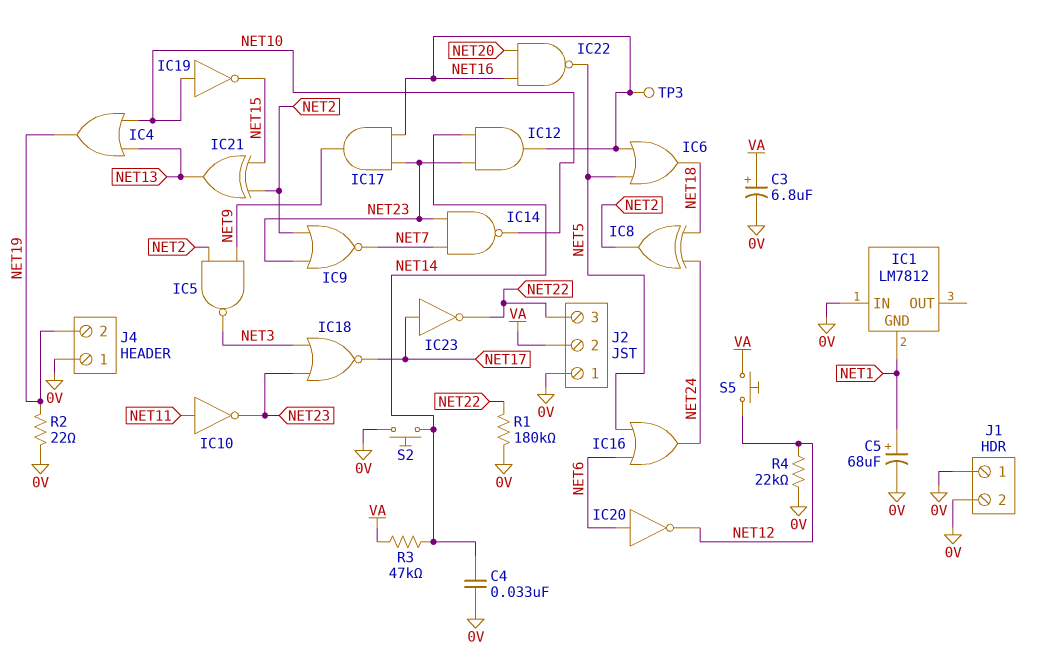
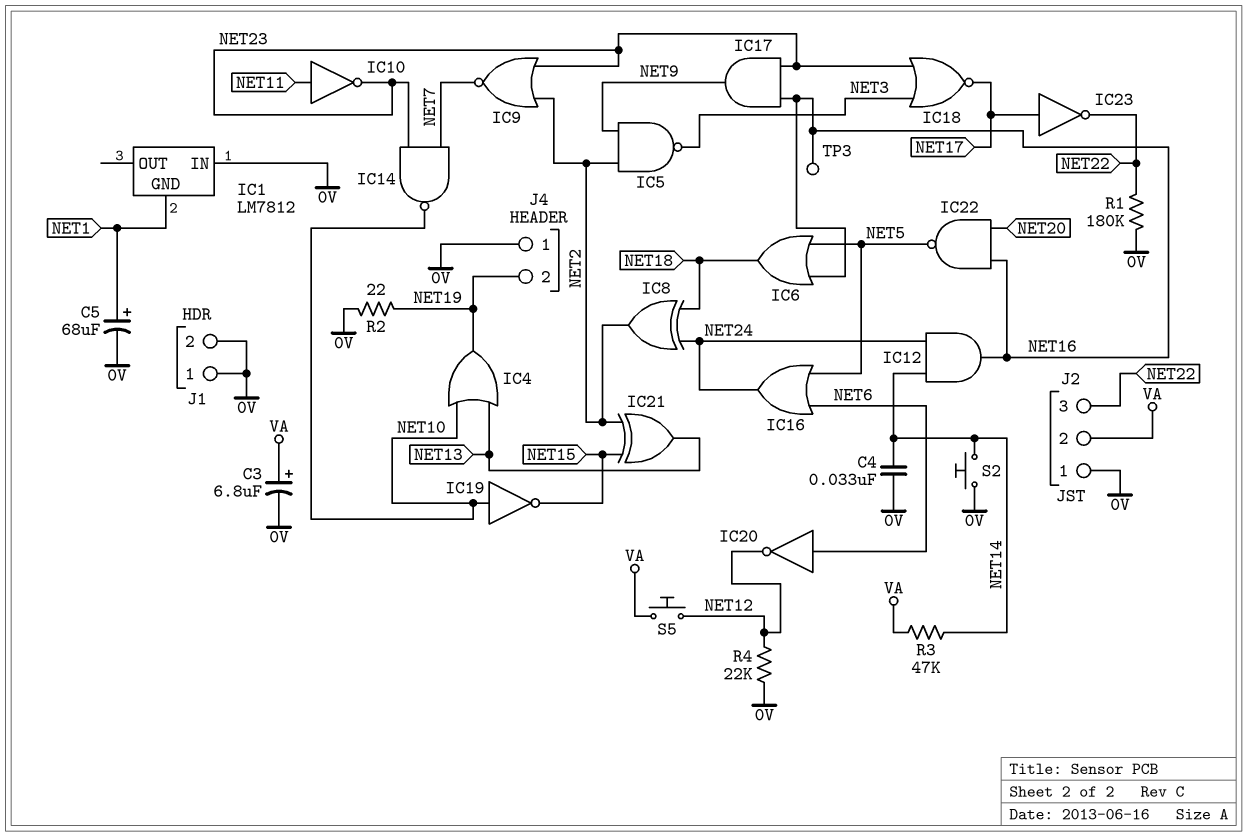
IC12: AND (in NET14, in NET23, out NET16) -> AND (in NET14, in NET24, out NET16)

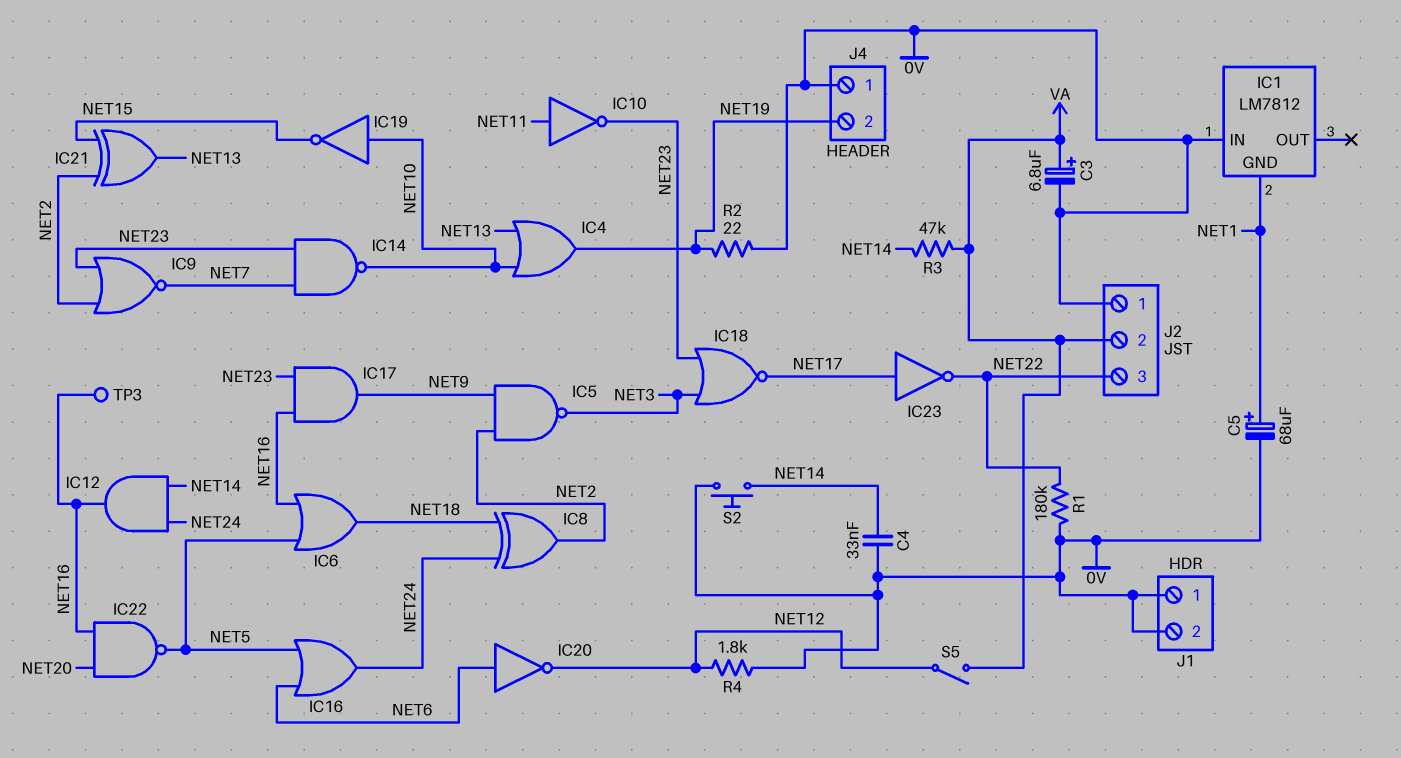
R4: 22k (0V, NET12) -> 1.8k (0V, NET12)
S5: button (NET12, VA) -> switch (NET12, VA)

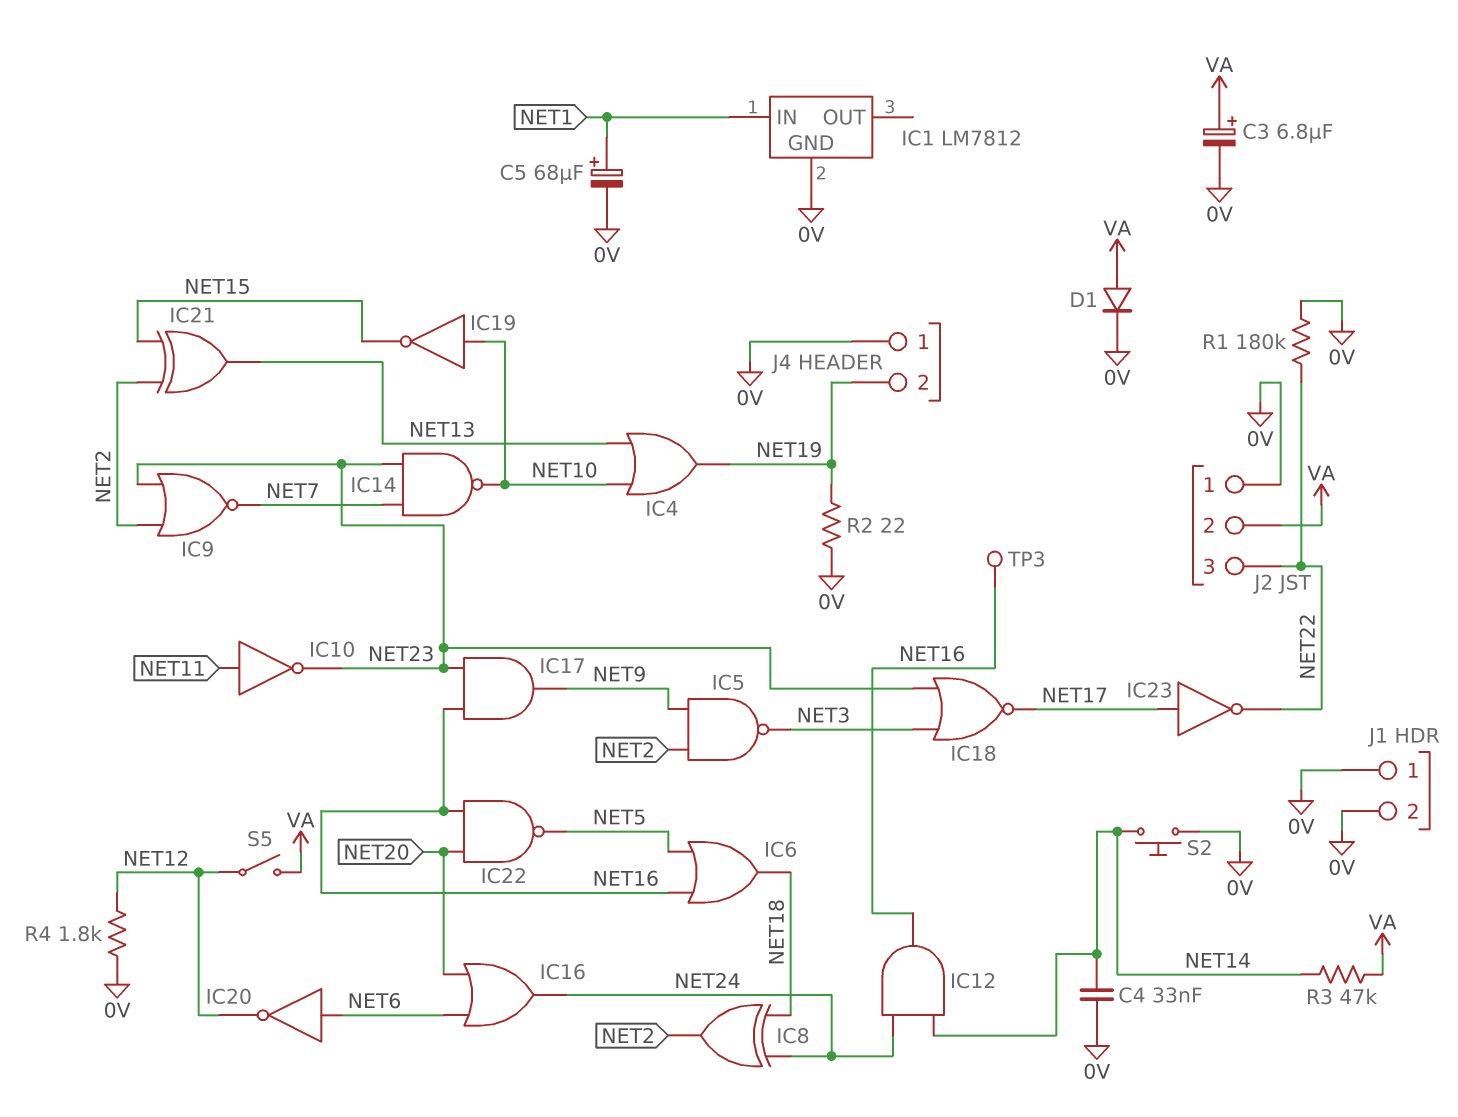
D1: none -> diode (A VA, K 0V)
IC1 pin GND: NET1 -> 0V
IC1 pin IN: 0V -> NET1
IC16: OR (in NET5, in NET6, out NET24) -> OR (in NET6, in NET20, out NET24)

